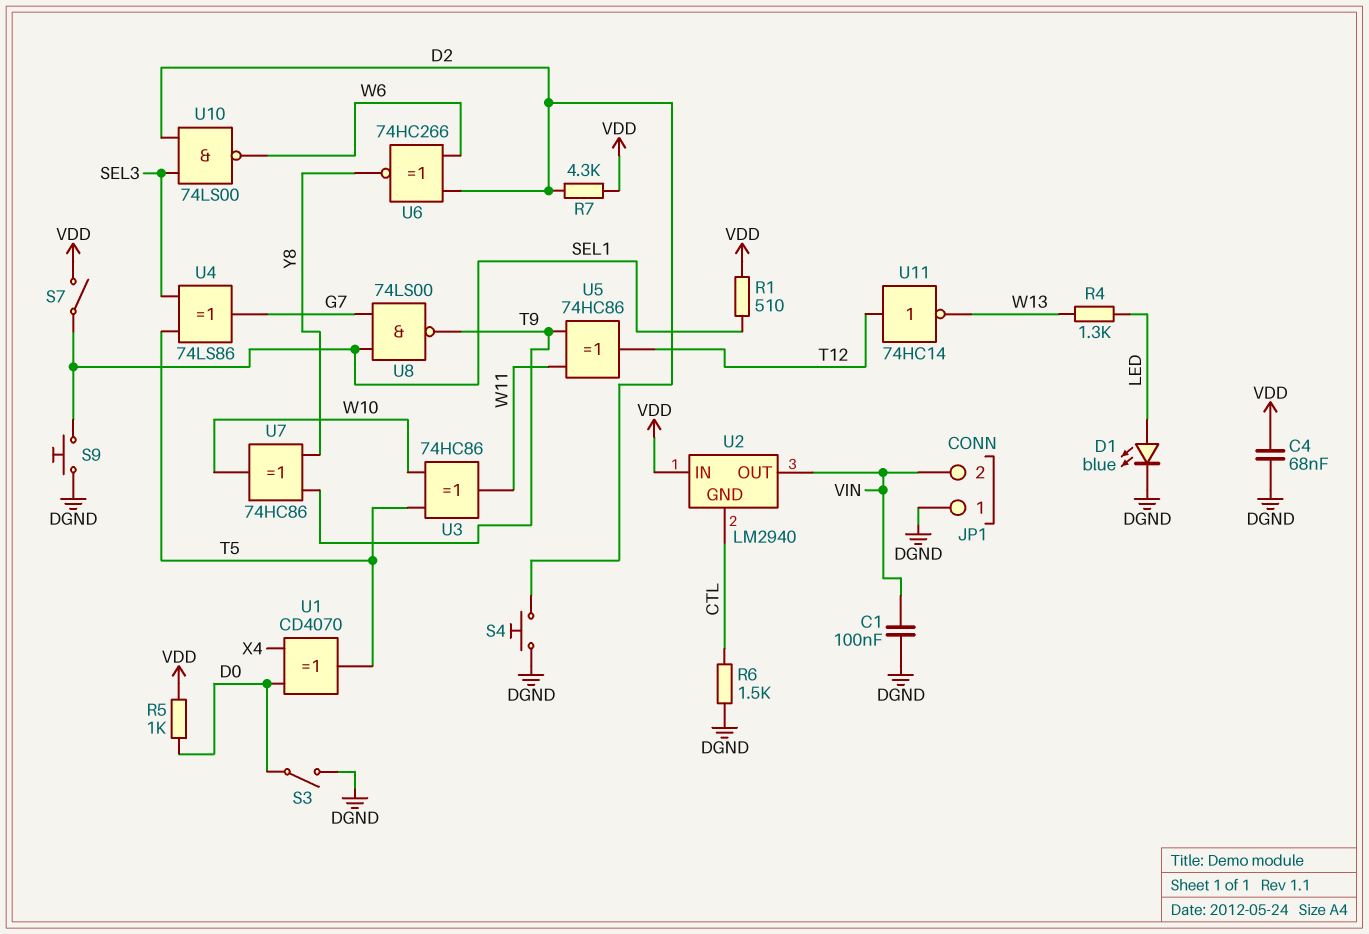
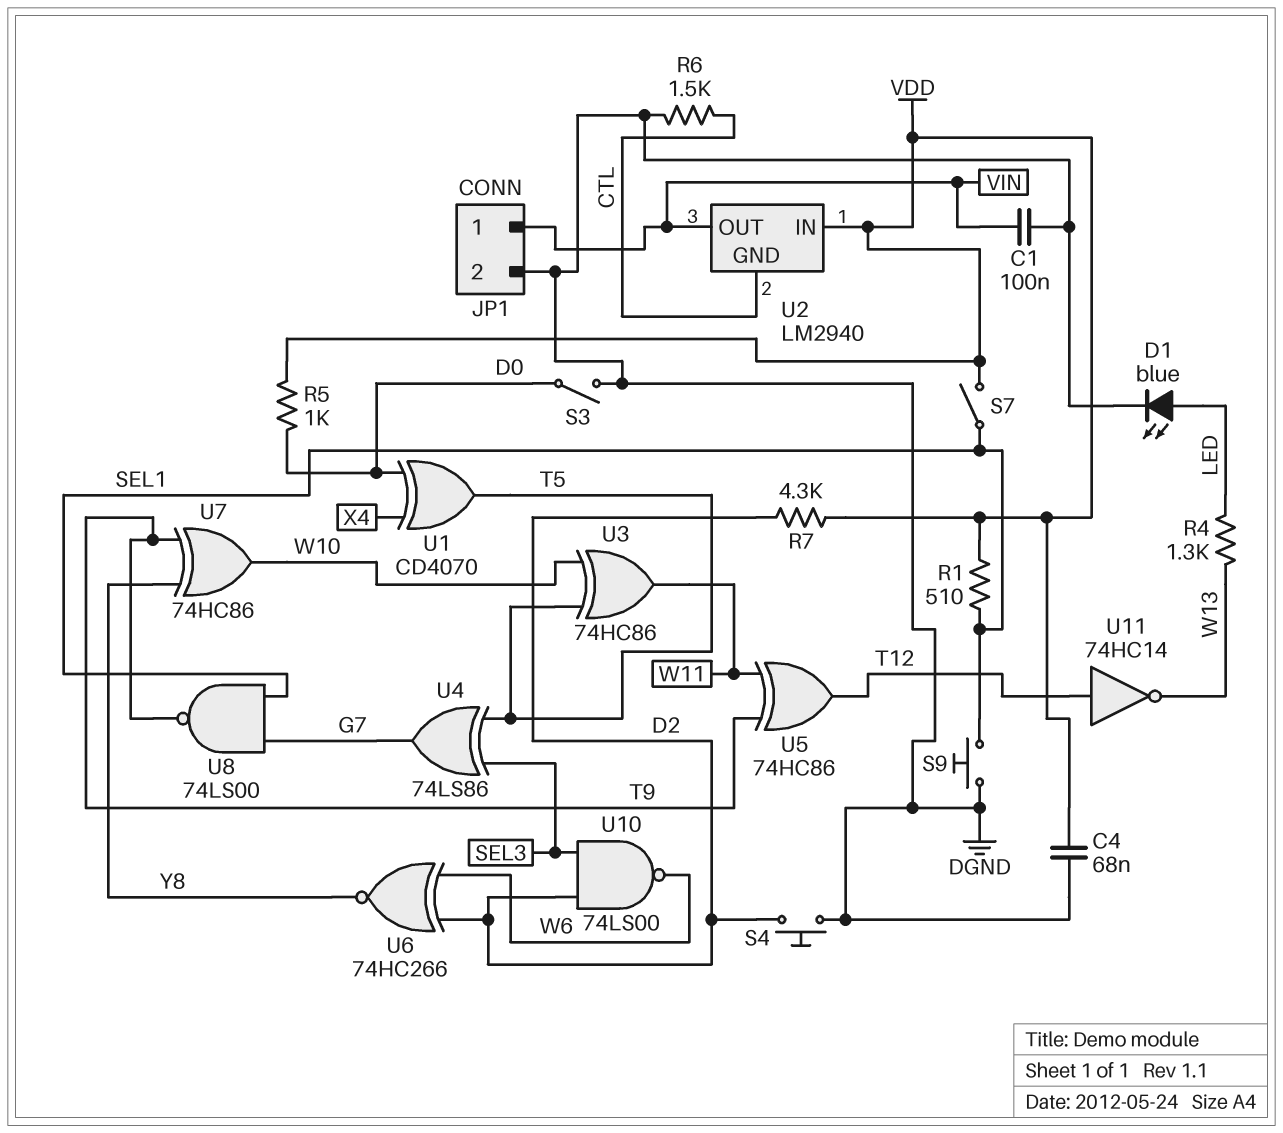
JP1 pin 1: DGND -> VIN
JP1 pin 2: VIN -> DGND

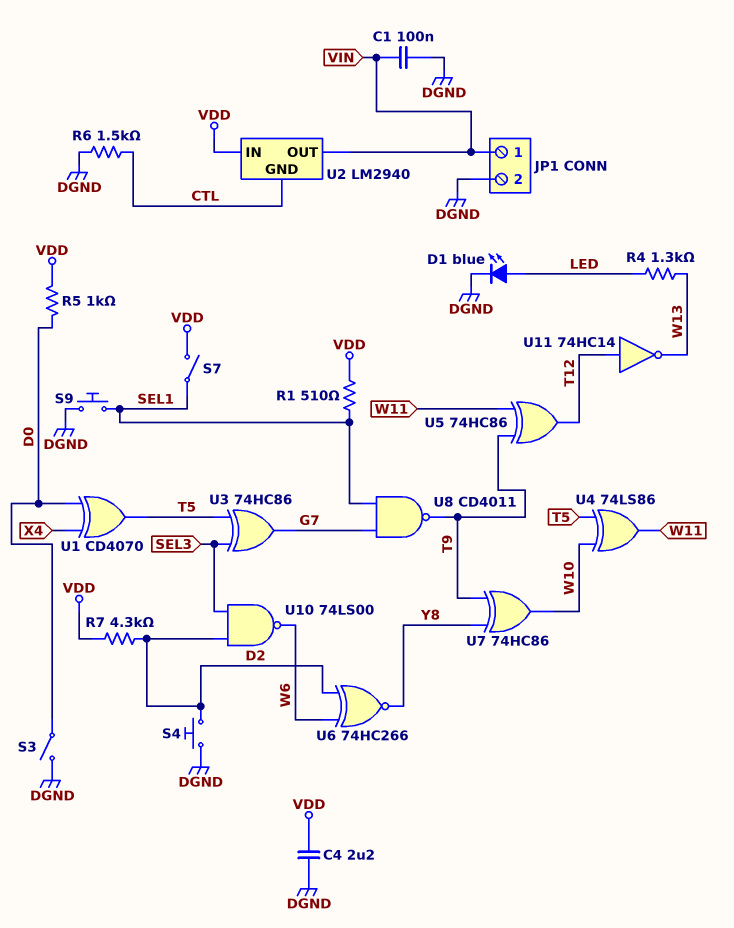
C4: 68nF (DGND, VDD) -> 2.2uF (DGND, VDD)
U3: XOR 74HC86 (in T5, in W10, out W11) -> XOR 74HC86 (in SEL3, in T5, out G7)
U4: XOR 74LS86 (in SEL3, in T5, out G7) -> XOR 74LS86 (in T5, in W10, out W11)
U8: NAND 74LS00 (in G7, in SEL1, out T9) -> NAND CD4011 (in G7, in SEL1, out T9)

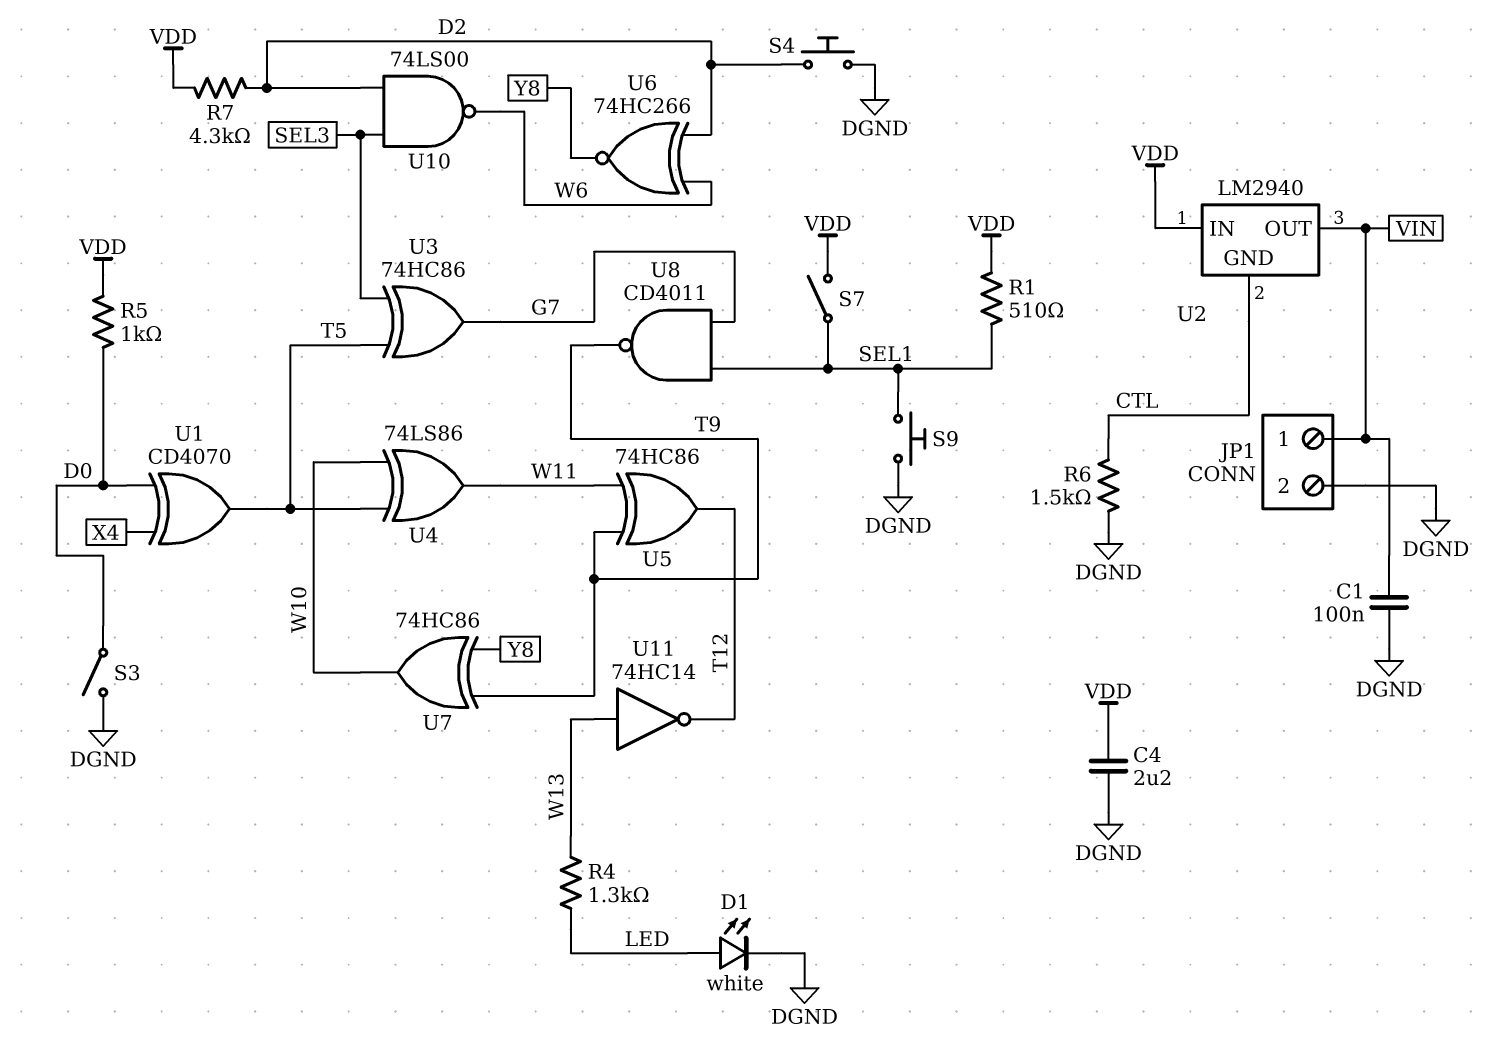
D1: LED blue (A LED, K DGND) -> LED white (A LED, K DGND)
U11: NOT 74HC14 (in T12, out W13) -> NOT 74HC14 (in W13, out T12)

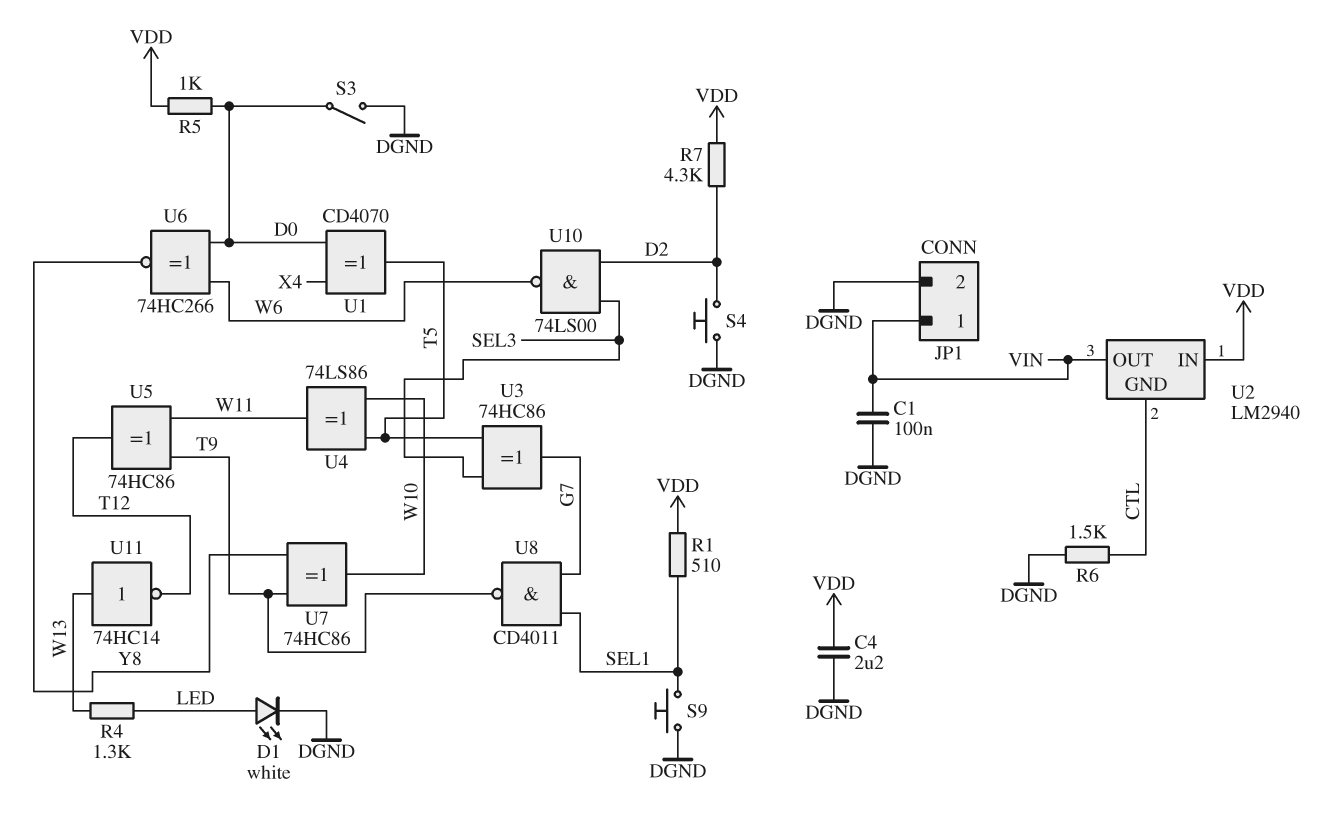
S7: switch (SEL1, VDD) -> none
U6: XNOR 74HC266 (in D2, in W6, out Y8) -> XNOR 74HC266 (in D0, in W6, out Y8)

